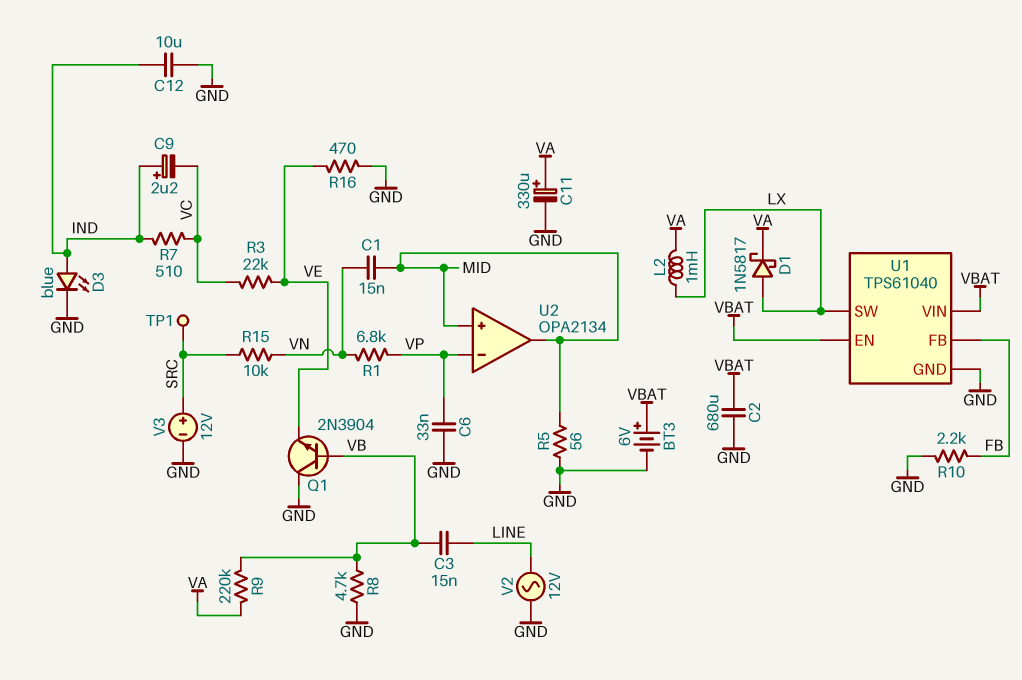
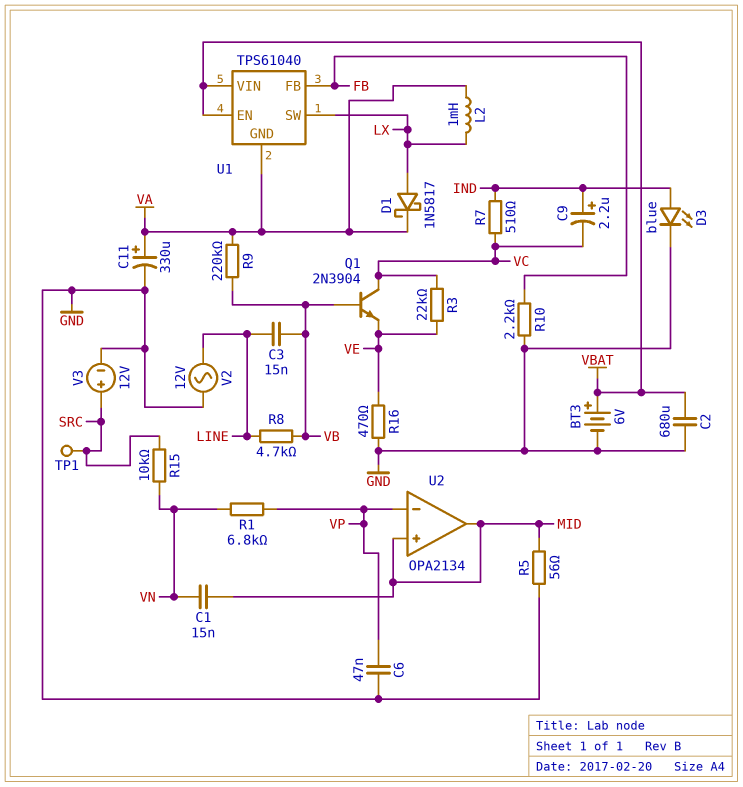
C6: 33nF (GND, VP) -> 47nF (GND, VP)
C12: 10uF (GND, IND) -> none
Q1: NPN 2N3904 (B VB, C GND, E VE) -> NPN 2N3904 (B VB, C VC, E VE)
R8: 4.7k (GND, VB) -> 4.7k (LINE, VB)
U1 pin GND: GND -> VA

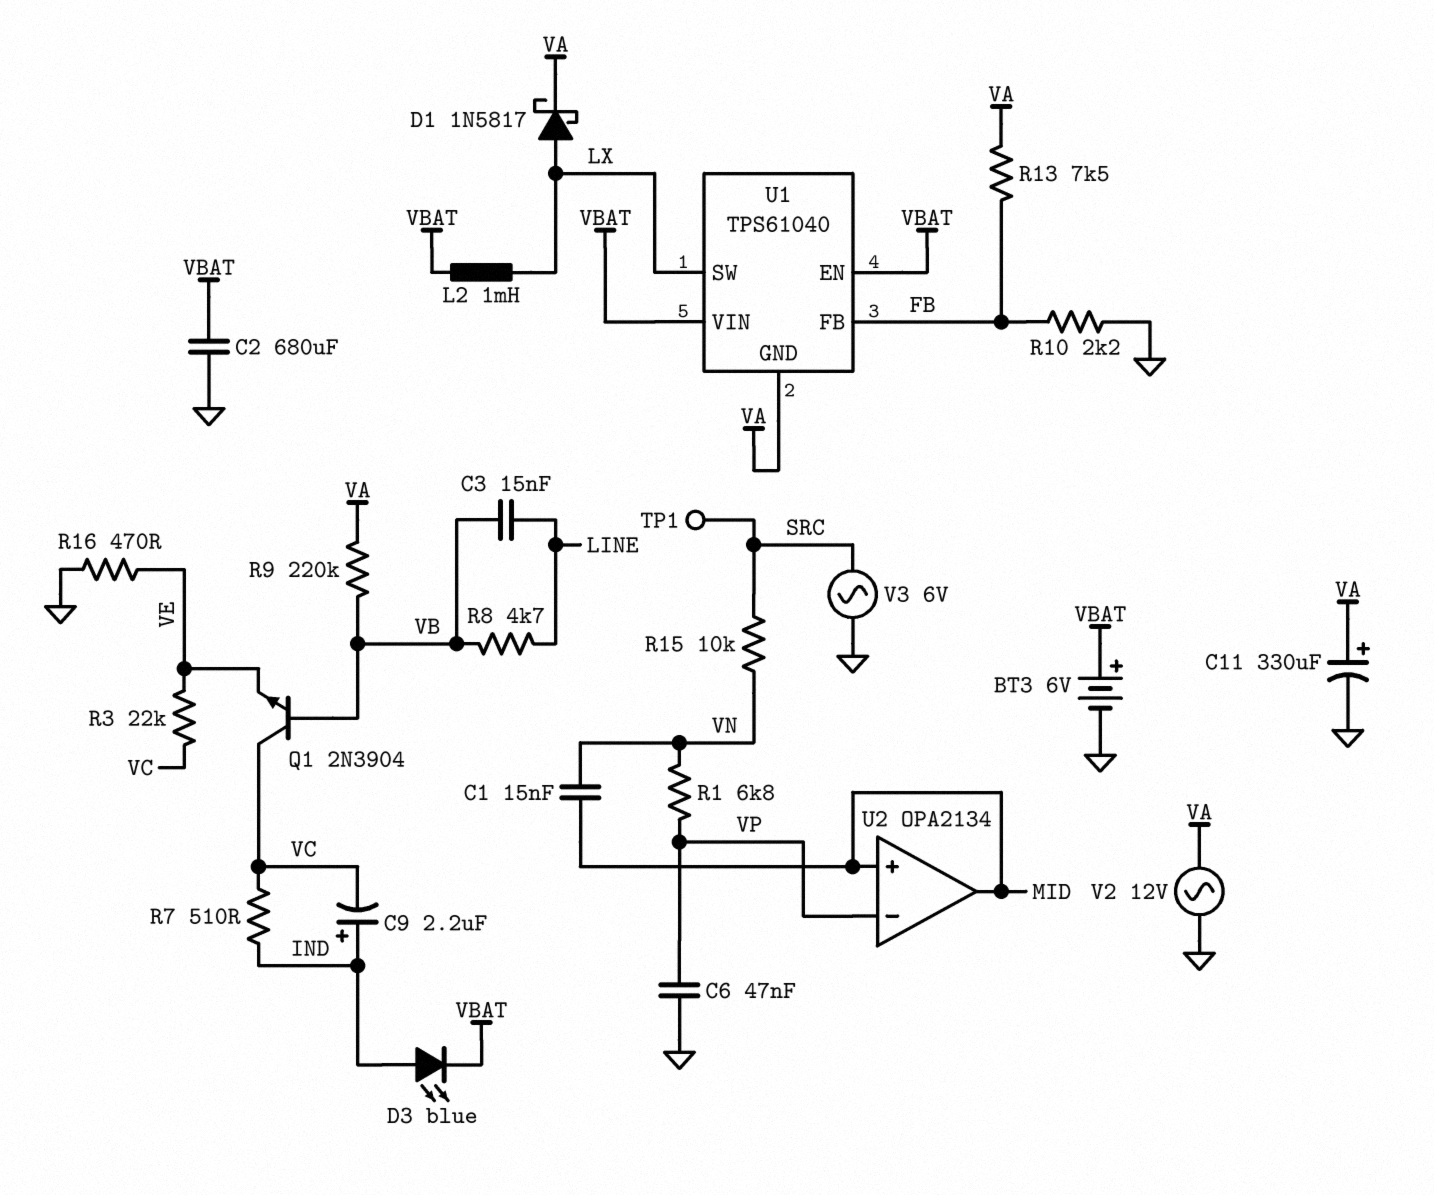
D3: LED blue (A IND, K GND) -> LED blue (A IND, K VBAT)
L2: 1mH (LX, VA) -> 1mH (LX, VBAT)
R5: 56 (GND, MID) -> none
R13: none -> 7.5k (FB, VA)
V2: AC 12V (GND, LINE) -> AC 12V (GND, VA)
V3: 12V (plus SRC, minus GND) -> AC 6V (GND, SRC)

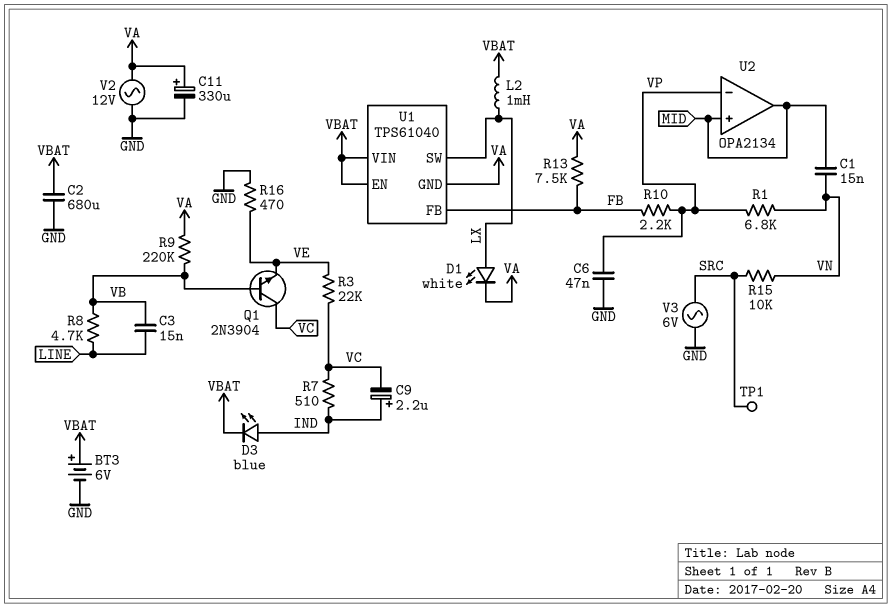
D1: schottky 1N5817 (A LX, K VA) -> LED white (A LX, K VA)
R10: 2.2k (FB, GND) -> 2.2k (FB, VP)

